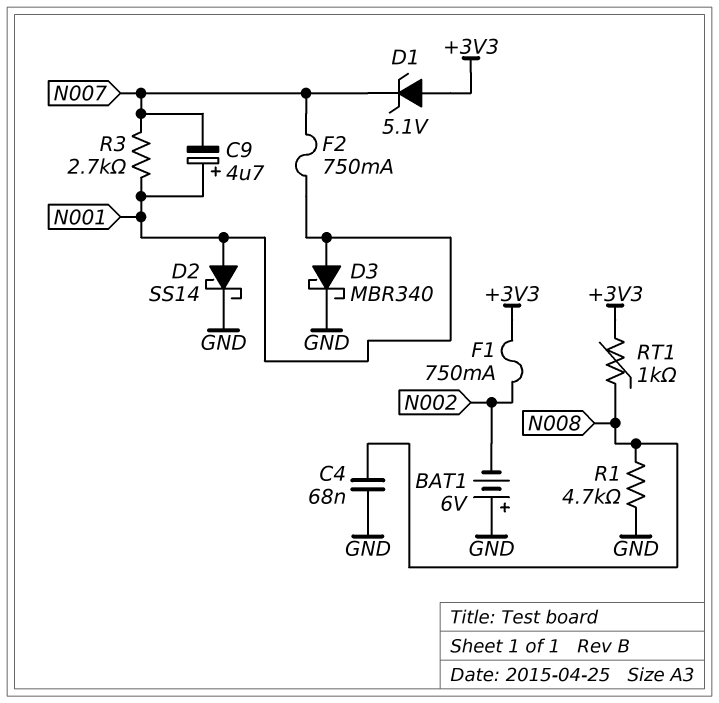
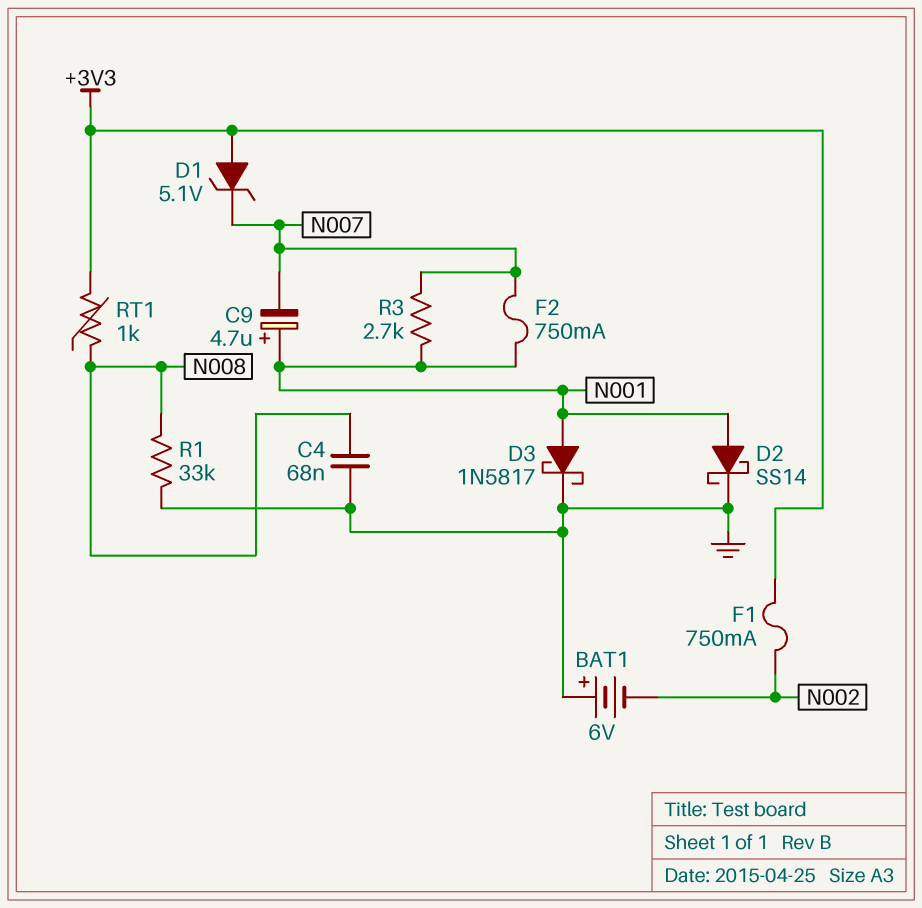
D3: schottky MBR340 (A N001, K GND) -> schottky 1N5817 (A N001, K GND)
R1: 4.7k (GND, N008) -> 33k (GND, N008)

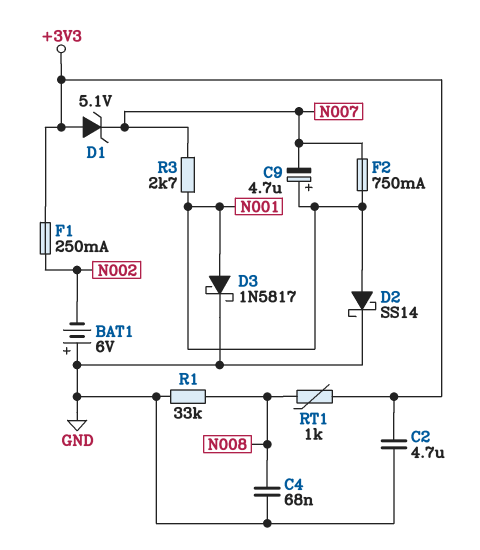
C2: none -> 4.7uF (+3V3, GND)
F1: 750mA (+3V3, N002) -> 250mA (+3V3, N002)

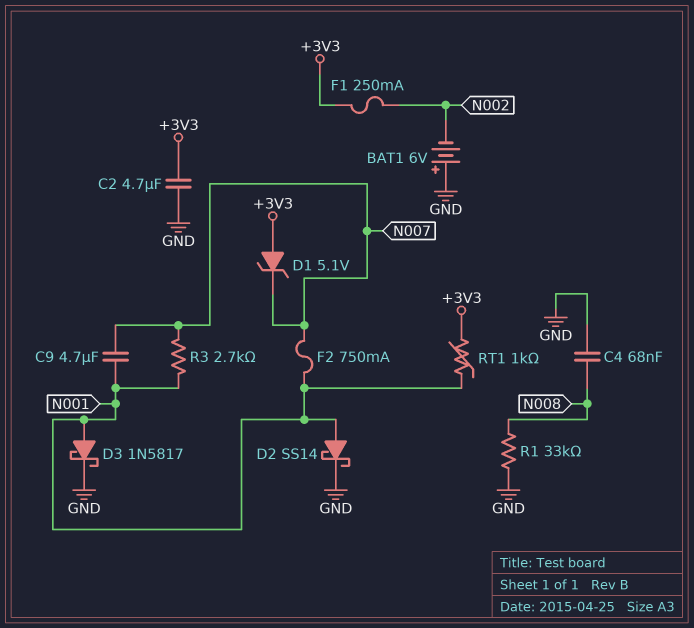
C9: 4.7uF (plus N001, minus N007) -> 4.7uF (N001, N007)
RT1: 1k (+3V3, N008) -> 1k (+3V3, N001)

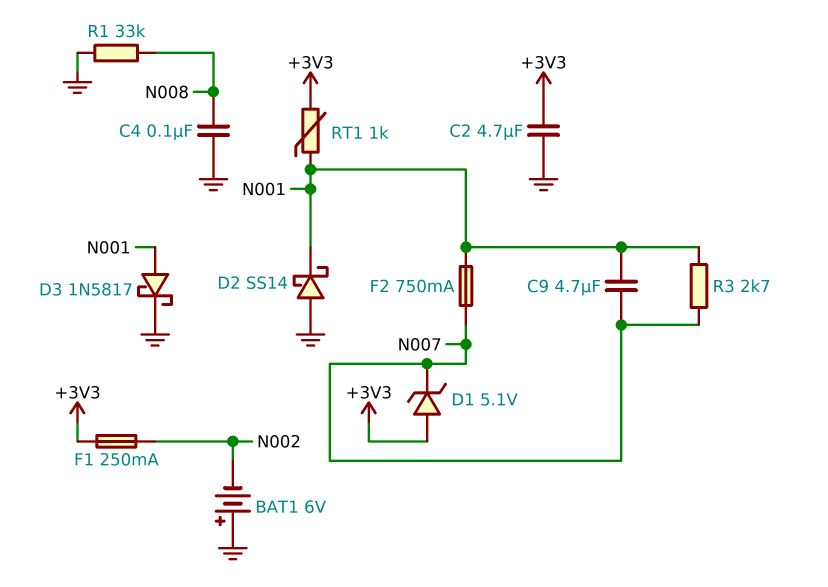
C4: 68nF (GND, N008) -> 100nF (GND, N008)
D2: schottky SS14 (A N001, K GND) -> schottky SS14 (A GND, K N001)

